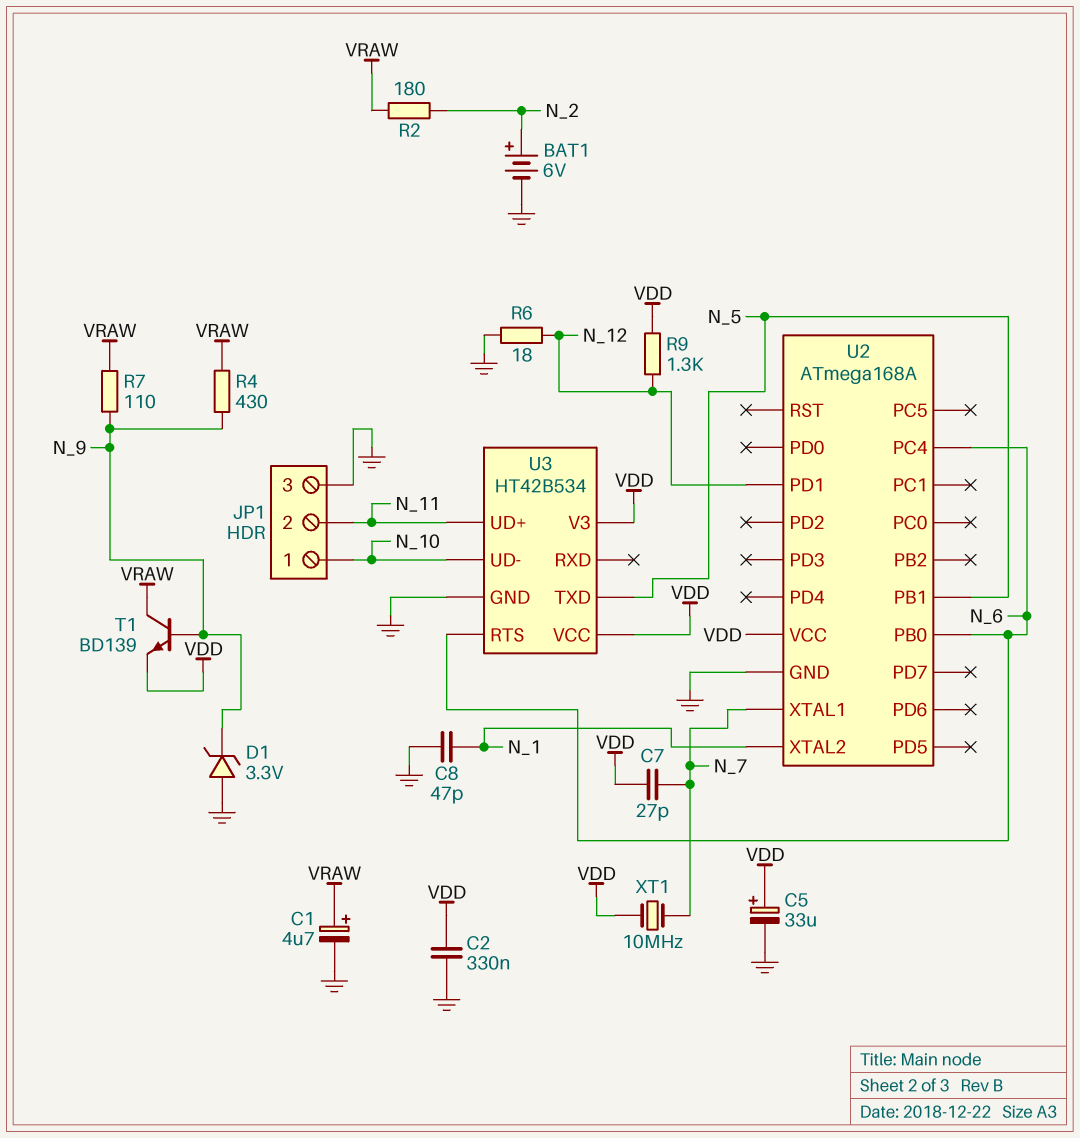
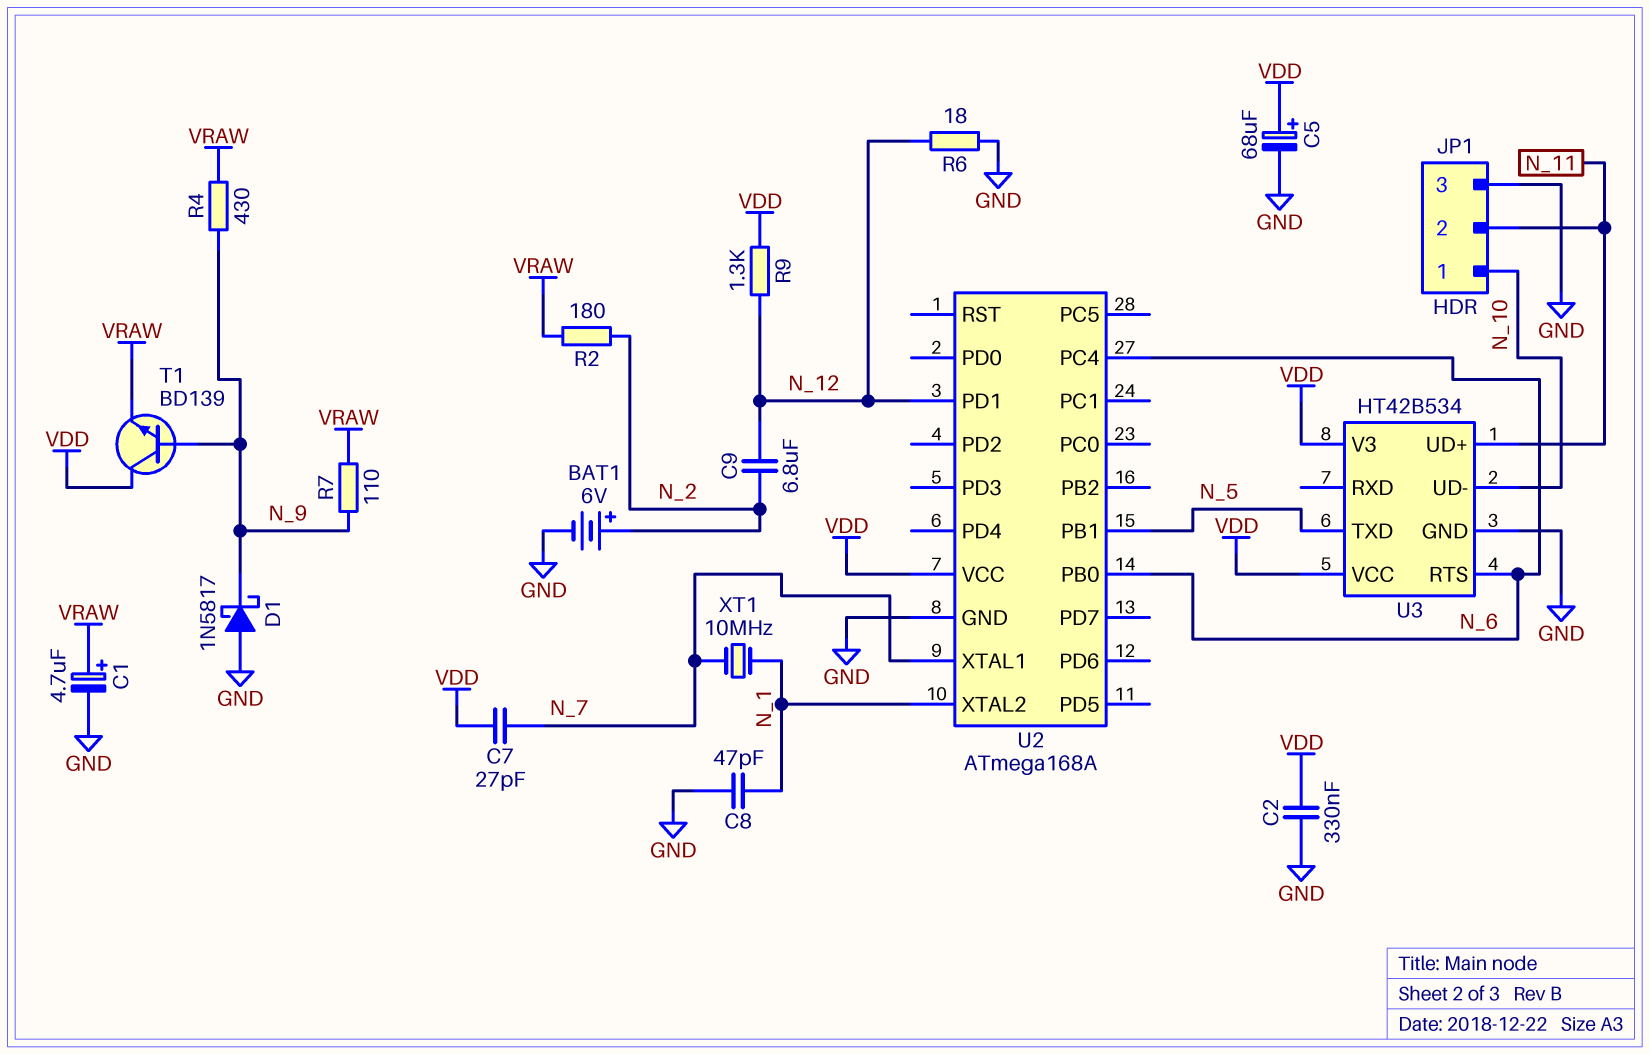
C5: 33uF (plus VDD, minus GND) -> 68uF (plus VDD, minus GND)
C9: none -> 6.8uF (N_2, N_12)
D1: zener 3.3V (A GND, K N_9) -> schottky 1N5817 (A GND, K N_9)
T1: NPN BD139 (B N_9, C VRAW, E VDD) -> NPN BD139 (B N_9, C VDD, E VRAW)
XT1: 10MHz (N_7, VDD) -> 10MHz (N_1, N_7)

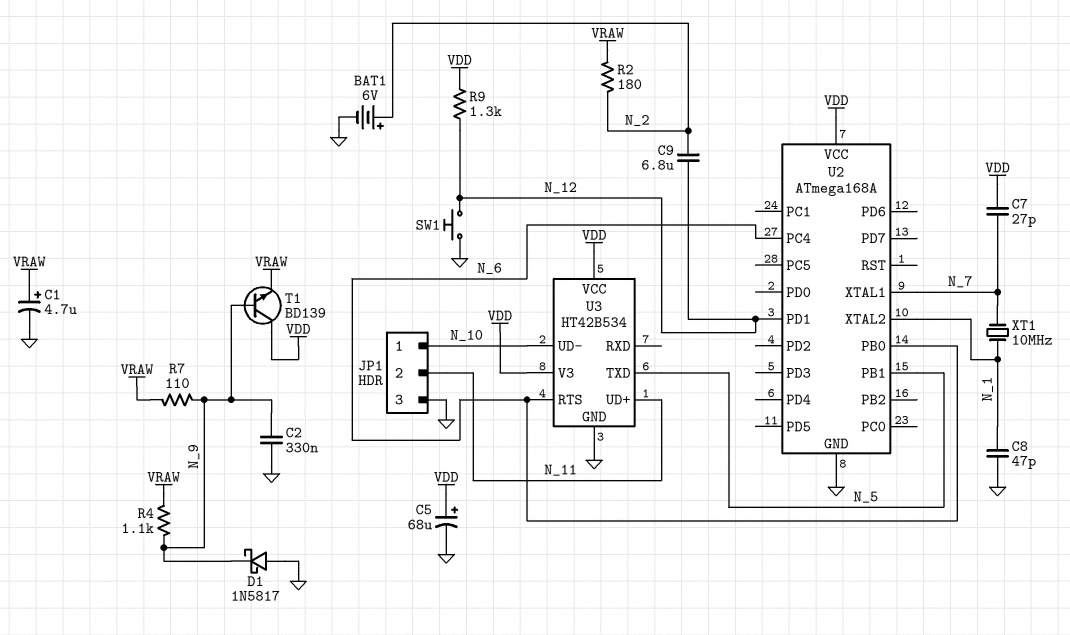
C2: 330nF (GND, VDD) -> 330nF (GND, N_9)
R4: 430 (N_9, VRAW) -> 1.1k (N_9, VRAW)
R6: 18 (GND, N_12) -> none
SW1: none -> button (GND, N_12)

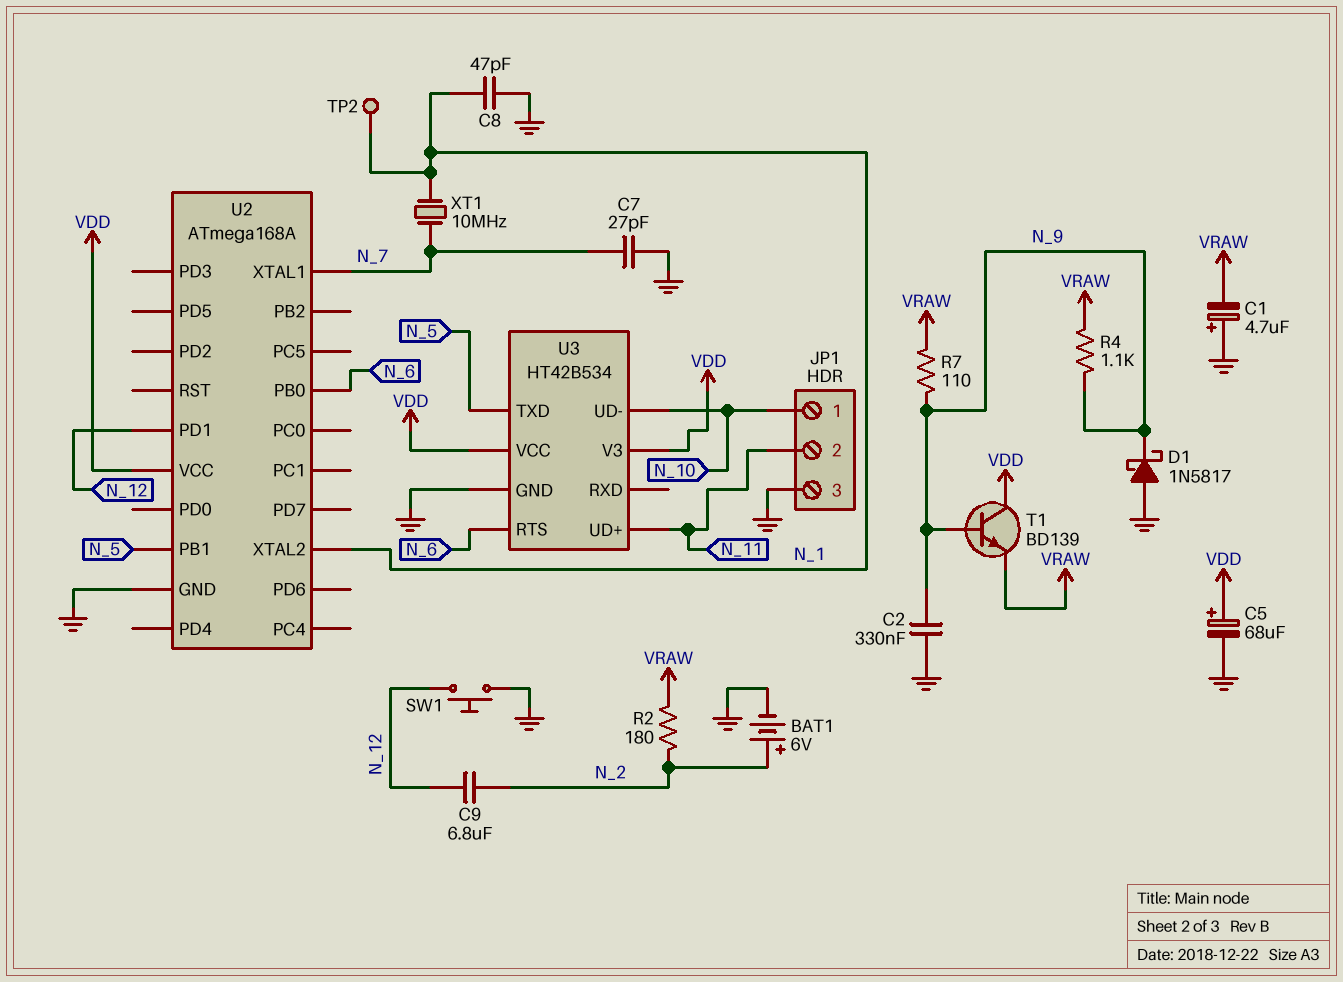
C1: 4.7uF (plus VRAW, minus GND) -> 4.7uF (plus GND, minus VRAW)
C7: 27pF (N_7, VDD) -> 27pF (GND, N_7)
R9: 1.3k (N_12, VDD) -> none
TP2: none -> test point (N_1)
U2 pin PC4: N_6 -> none

